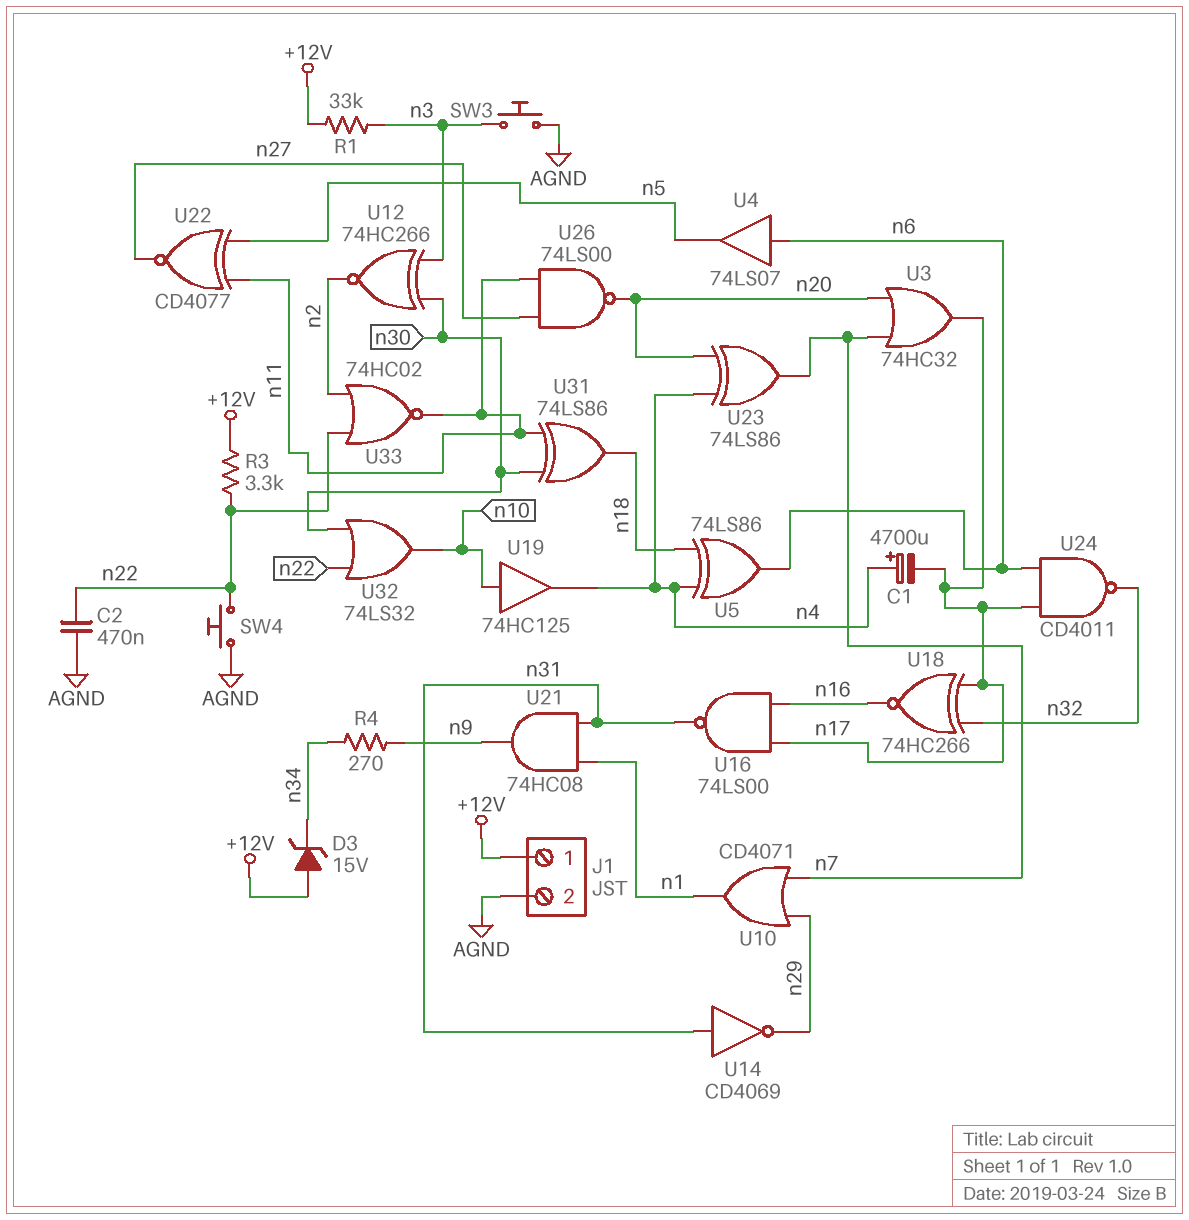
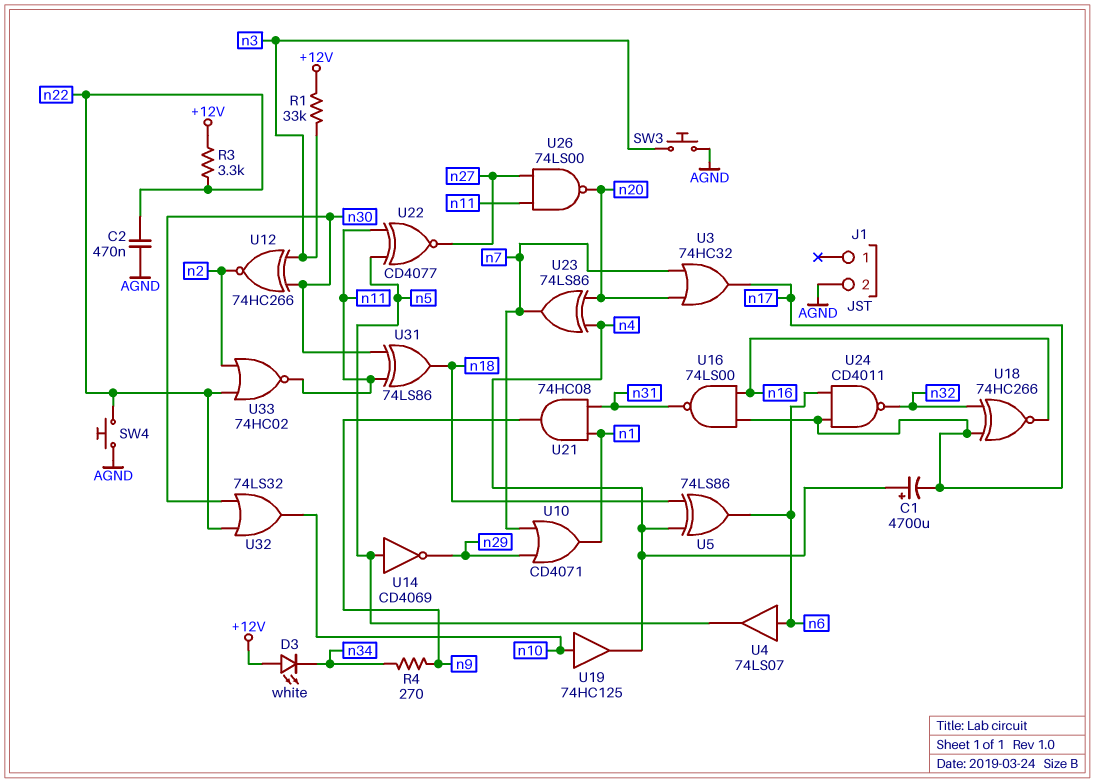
D3: zener 15V (A +12V, K n34) -> LED white (A +12V, K n34)
J1 pin 1: +12V -> none
U14: NOT CD4069 (in n31, out n29) -> NOT CD4069 (in n5, out n29)

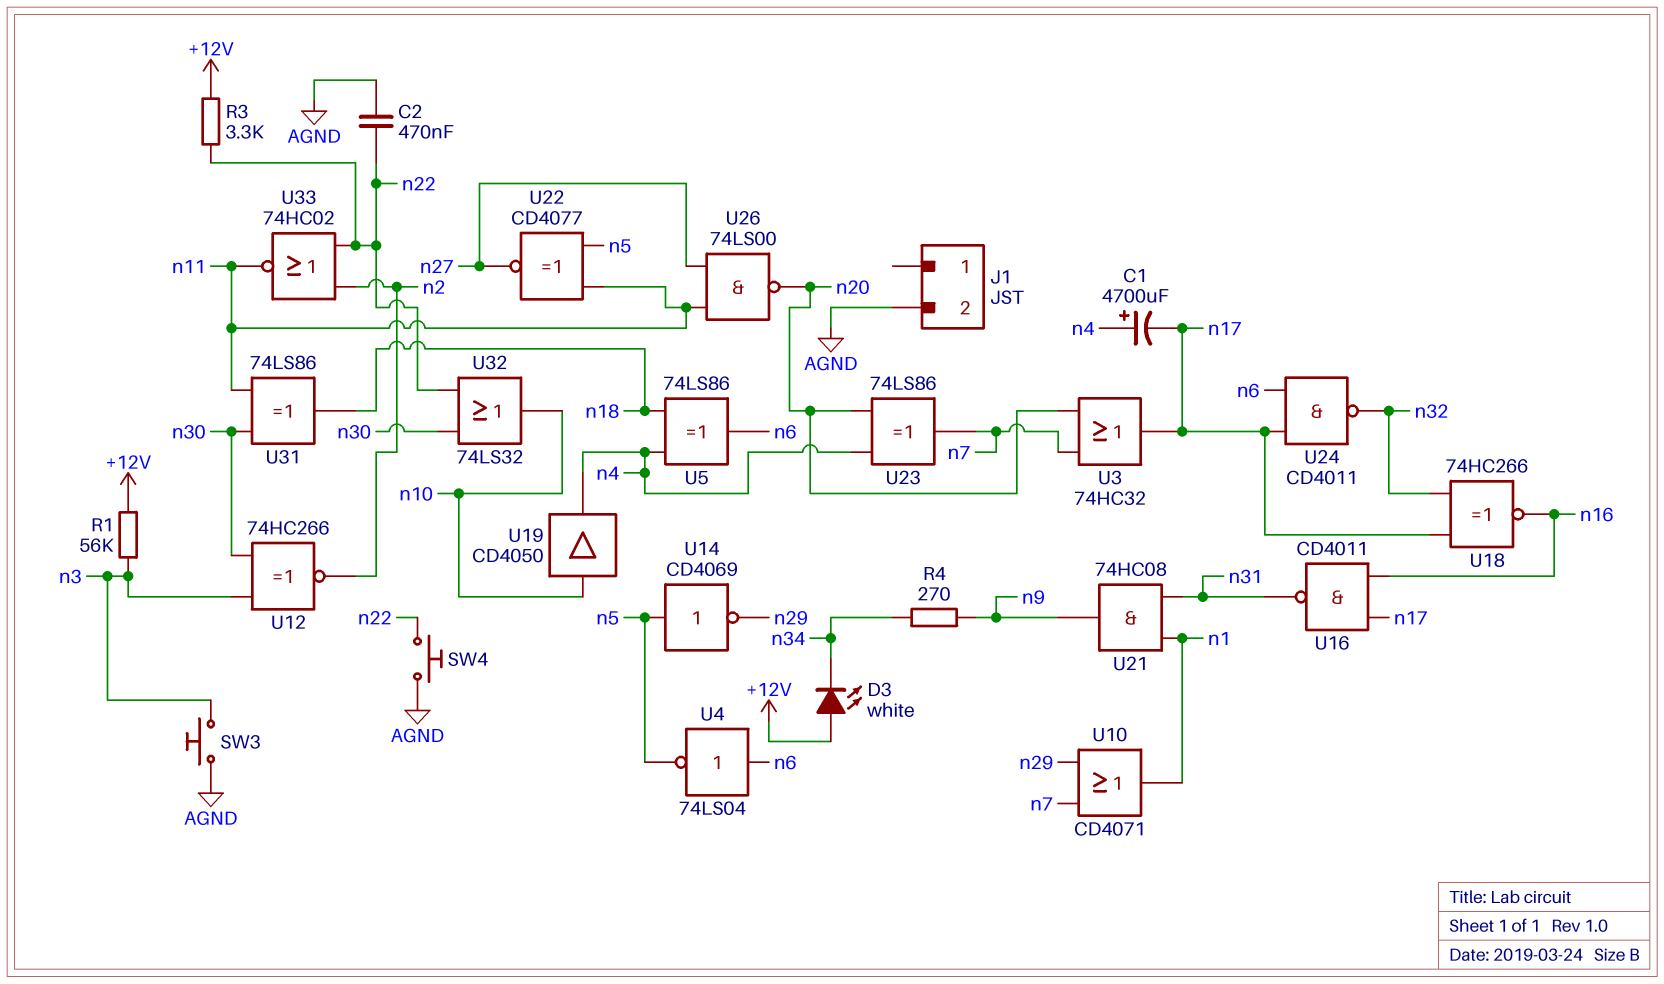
R1: 33k (+12V, n3) -> 56k (+12V, n3)
U4: buffer 74LS07 (in n6, out n5) -> NOT 74LS04 (in n6, out n5)
U16: NAND 74LS00 (in n16, in n17, out n31) -> NAND CD4011 (in n16, in n17, out n31)
U19: buffer 74HC125 (in n10, out n4) -> buffer CD4050 (in n10, out n4)

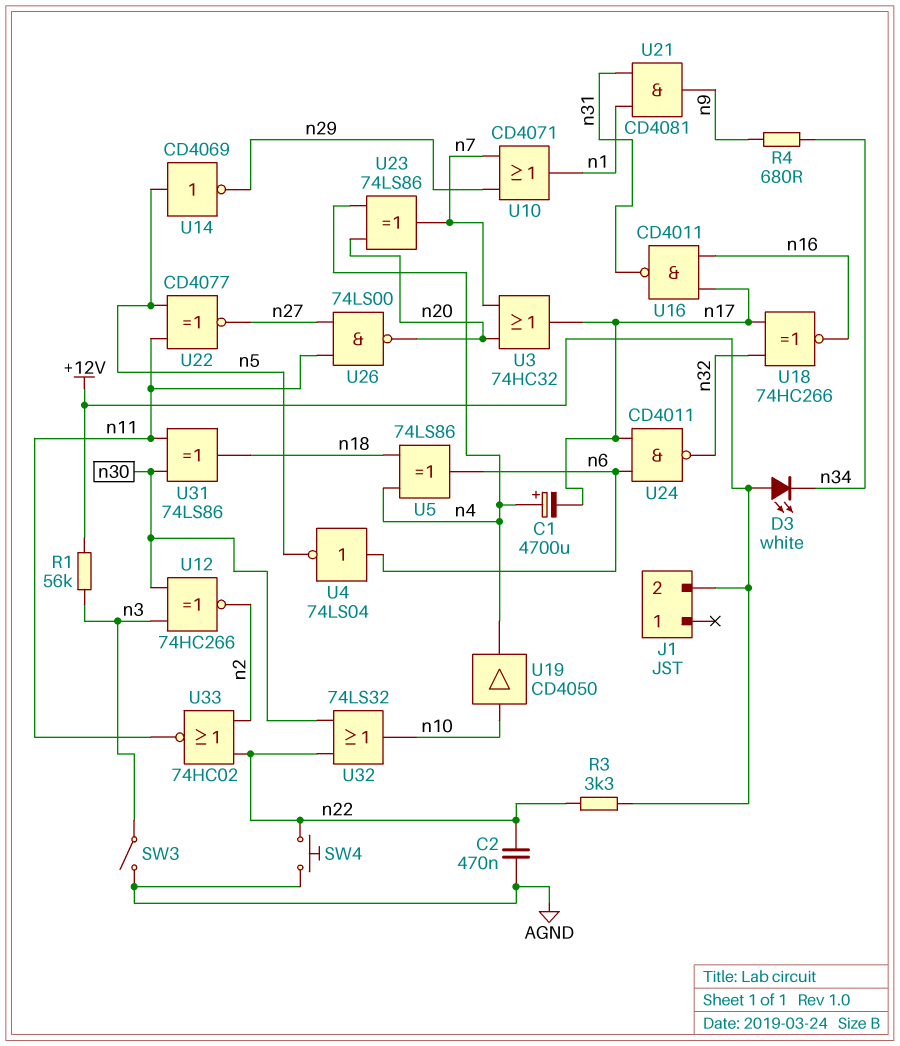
J1 pin 2: AGND -> +12V
R4: 270 (n9, n34) -> 680 (n9, n34)
SW3: button (AGND, n3) -> switch (AGND, n3)
U21: AND 74HC08 (in n1, in n31, out n9) -> AND CD4081 (in n1, in n31, out n9)

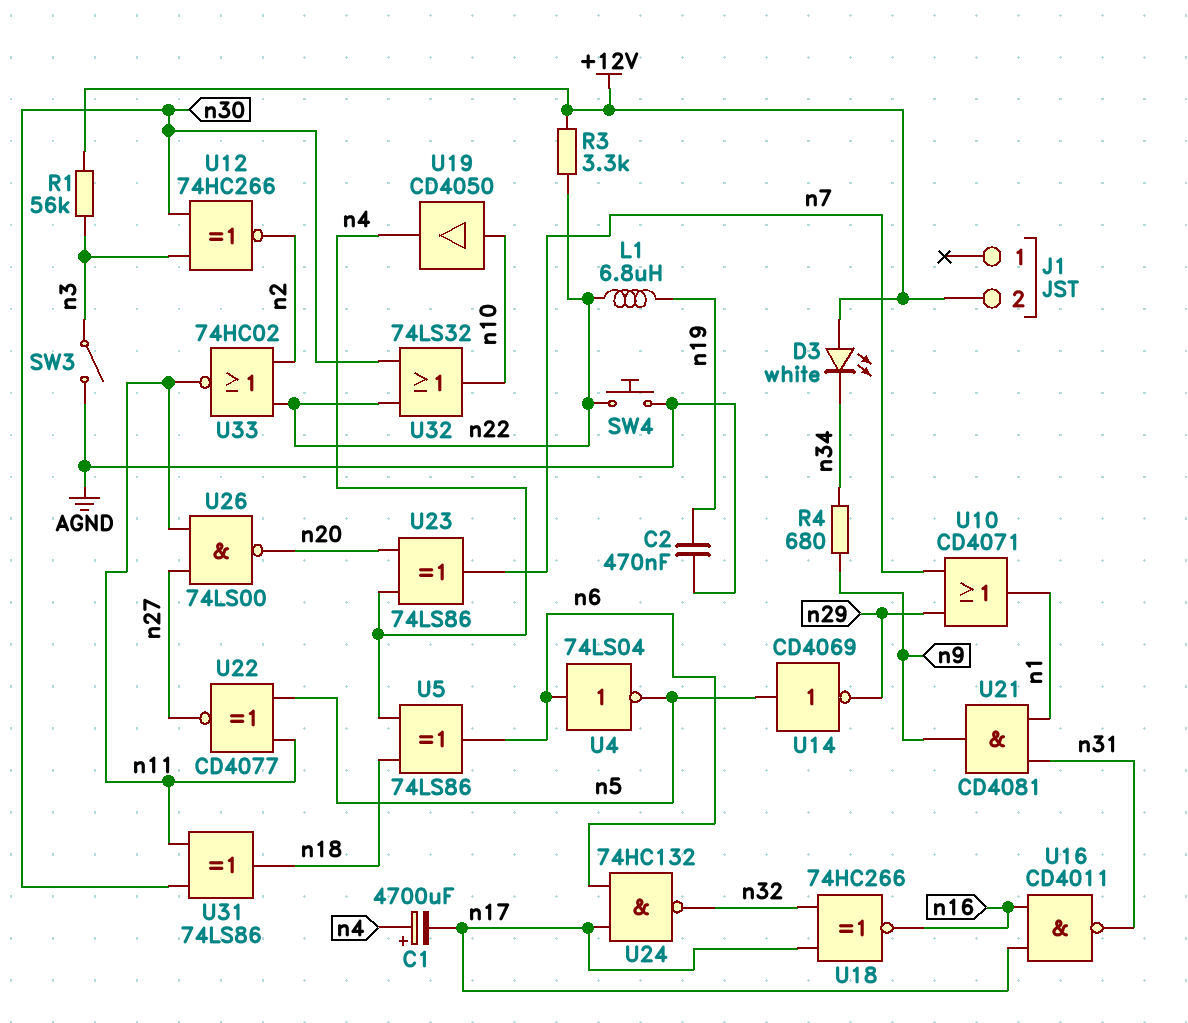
C2: 470nF (AGND, n22) -> 470nF (AGND, n19)
L1: none -> 6.8uH (n19, n22)
U3: OR 74HC32 (in n7, in n20, out n17) -> none
U24: NAND CD4011 (in n6, in n17, out n32) -> NAND 74HC132 (in n6, in n17, out n32)

